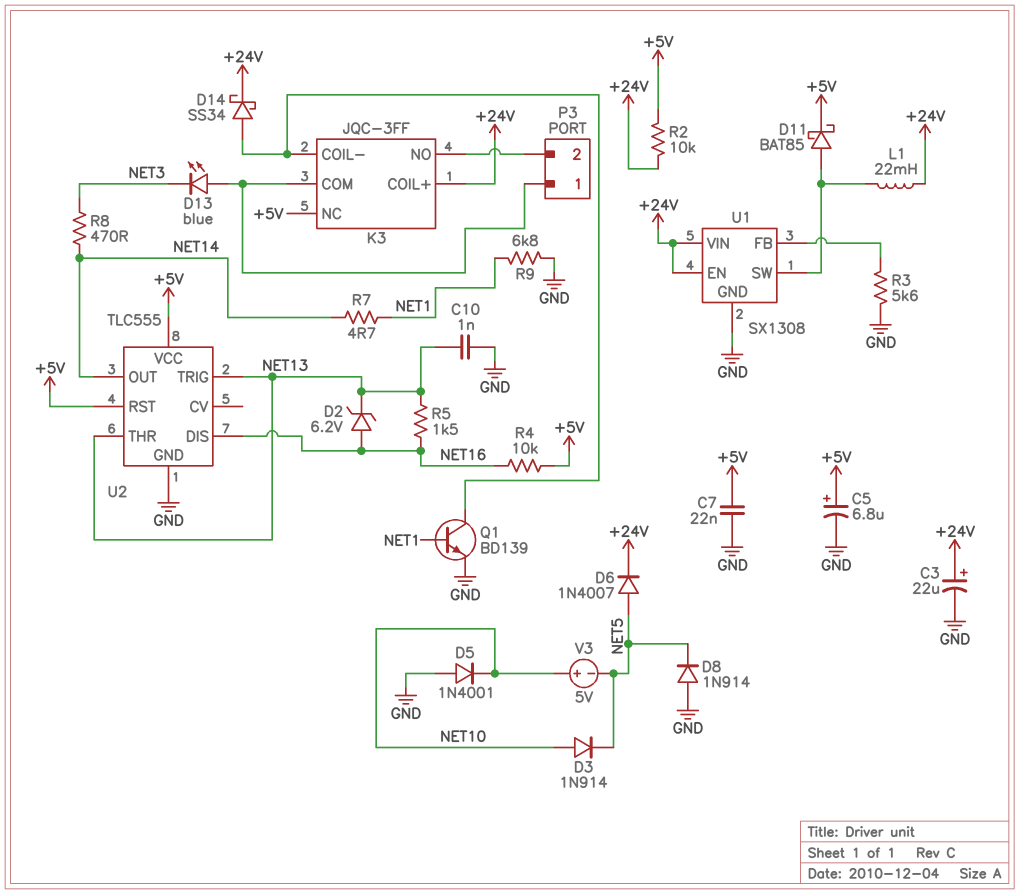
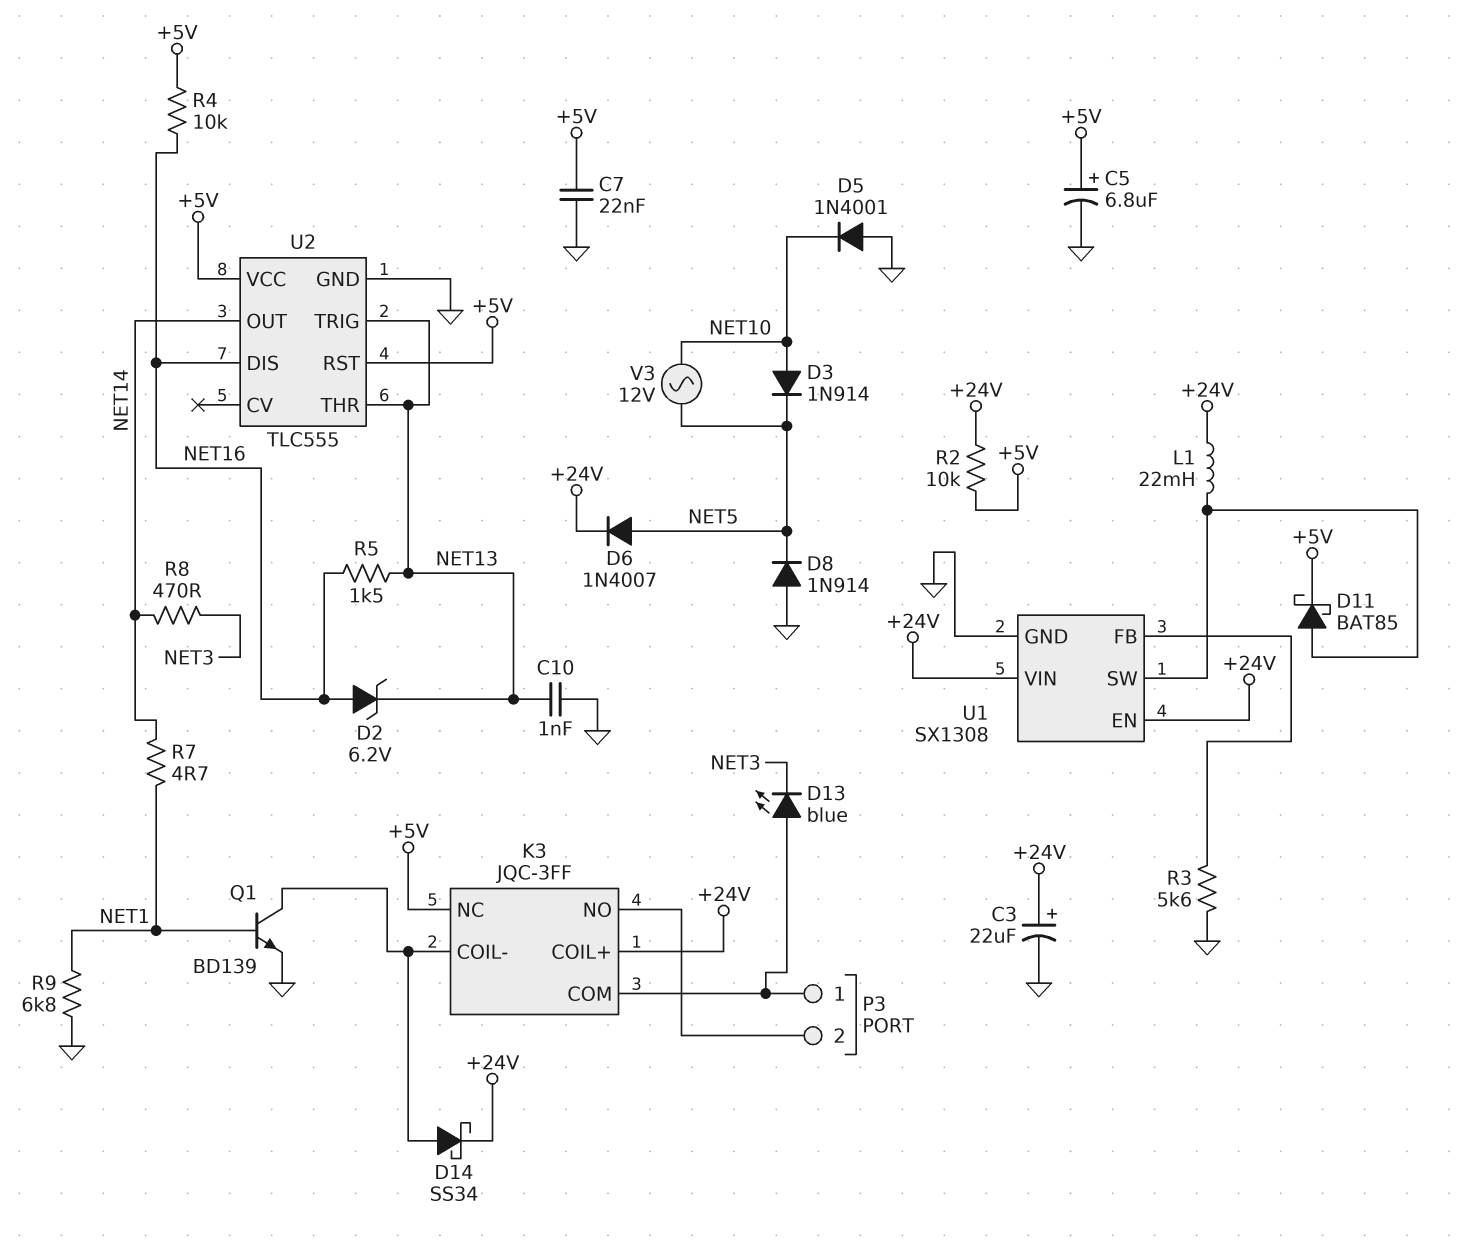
V3: 5V (plus NET10, minus NET5) -> AC 12V (NET5, NET10)

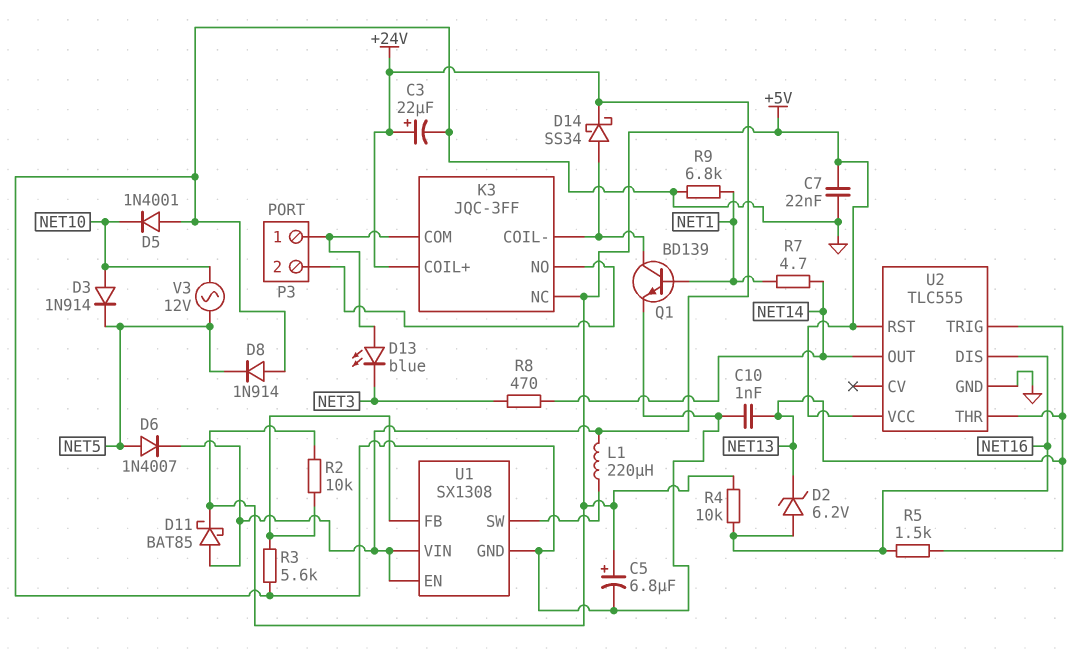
D11: schottky BAT85 (A U1/SW, K +5V) -> schottky BAT85 (A +24V, K +5V)
L1: 22mH (+24V, U1/SW) -> 220uH (+24V, U1/SW)
R2: 10k (+5V, +24V) -> 10k (+5V, U1/FB)

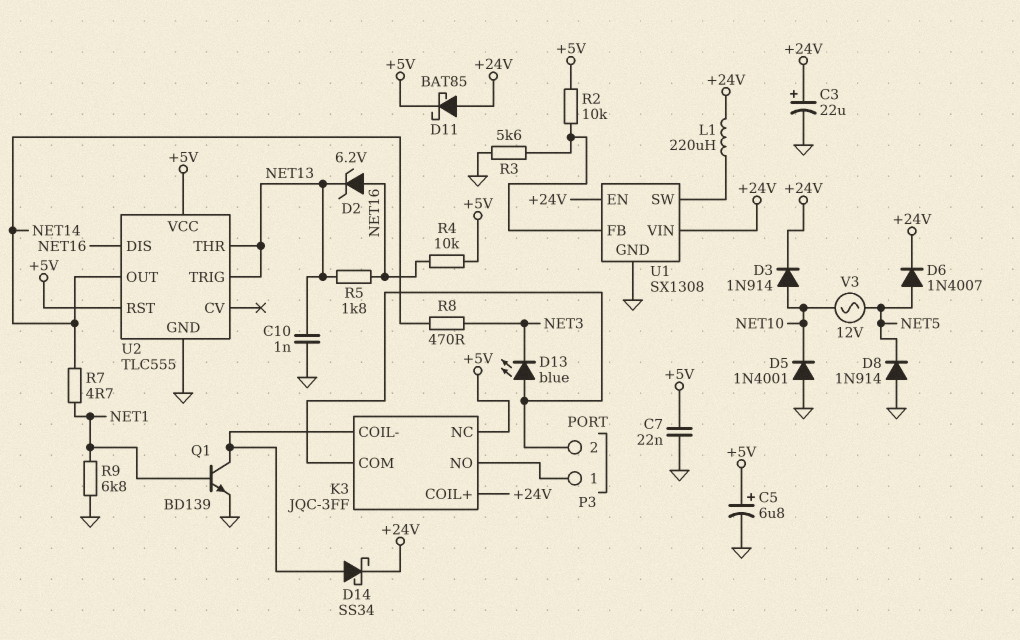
D3: diode 1N914 (A NET10, K NET5) -> diode 1N914 (A NET10, K +24V)
P3 pin 1: K3/COM -> K3/NO
P3 pin 2: K3/NO -> K3/COM
R5: 1.5k (NET13, NET16) -> 1.8k (NET13, NET16)

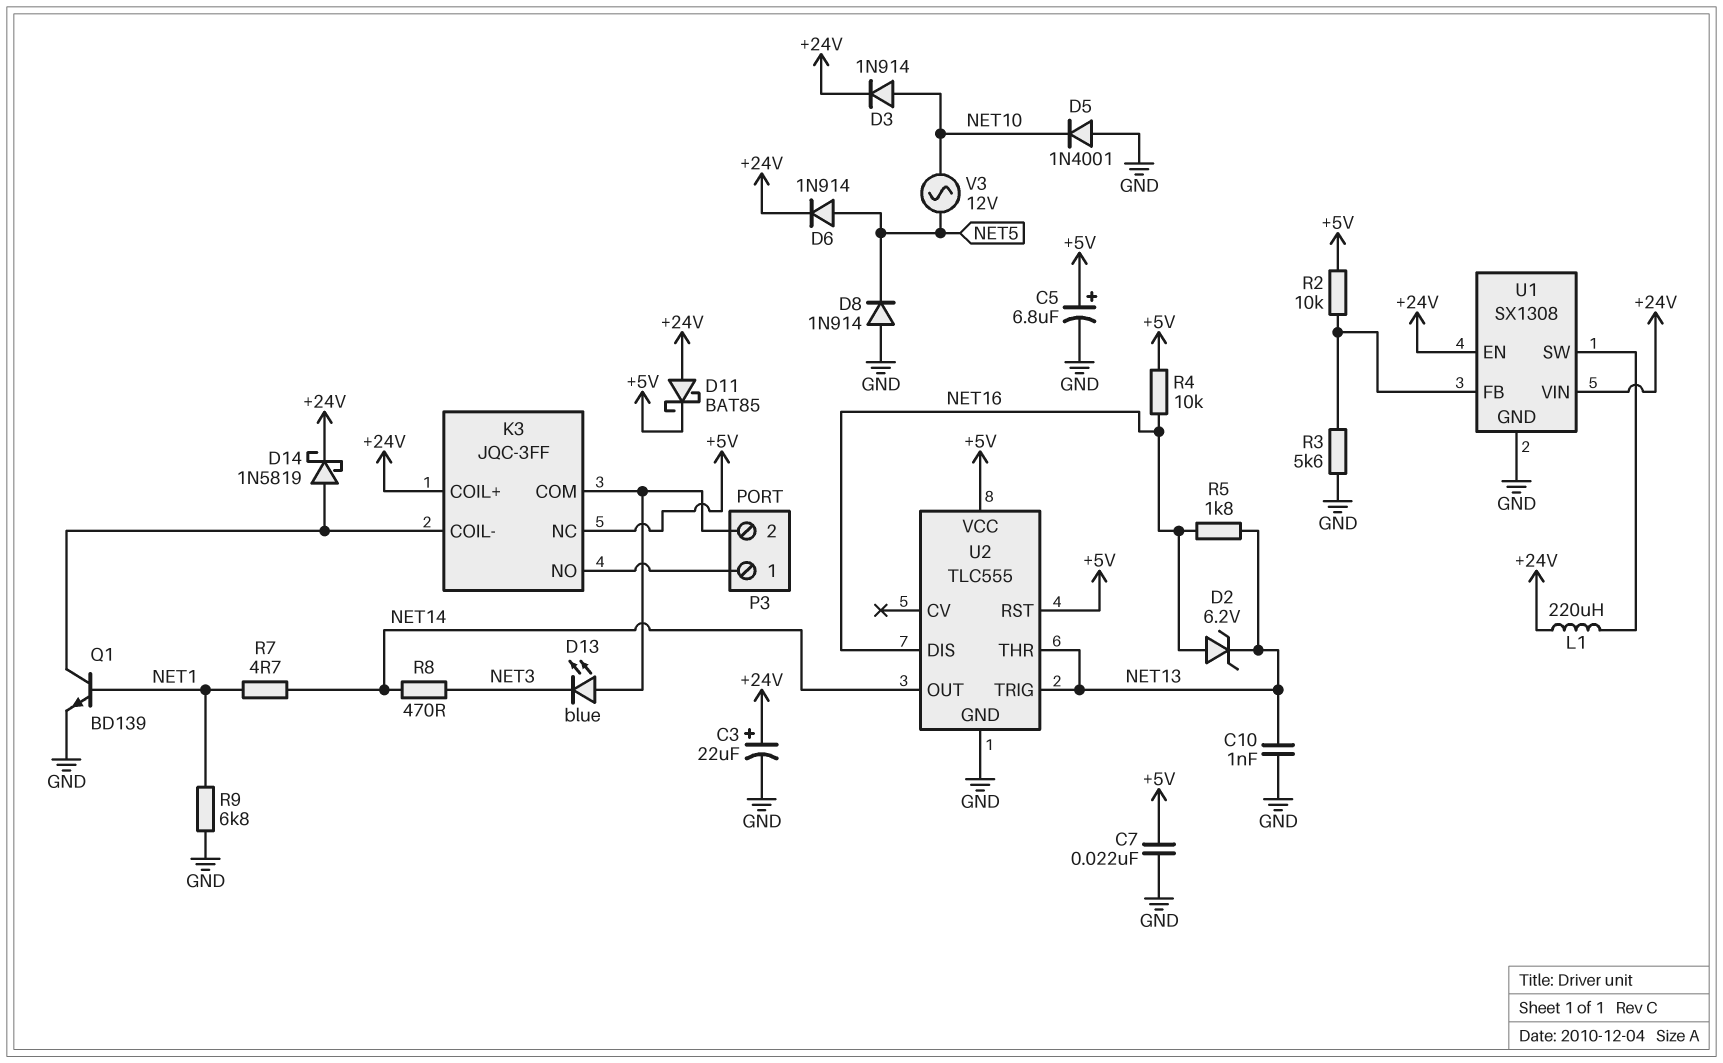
D6: diode 1N4007 (A NET5, K +24V) -> diode 1N914 (A NET5, K +24V)
D14: schottky SS34 (A K3/COIL-, K +24V) -> schottky 1N5819 (A K3/COIL-, K +24V)

